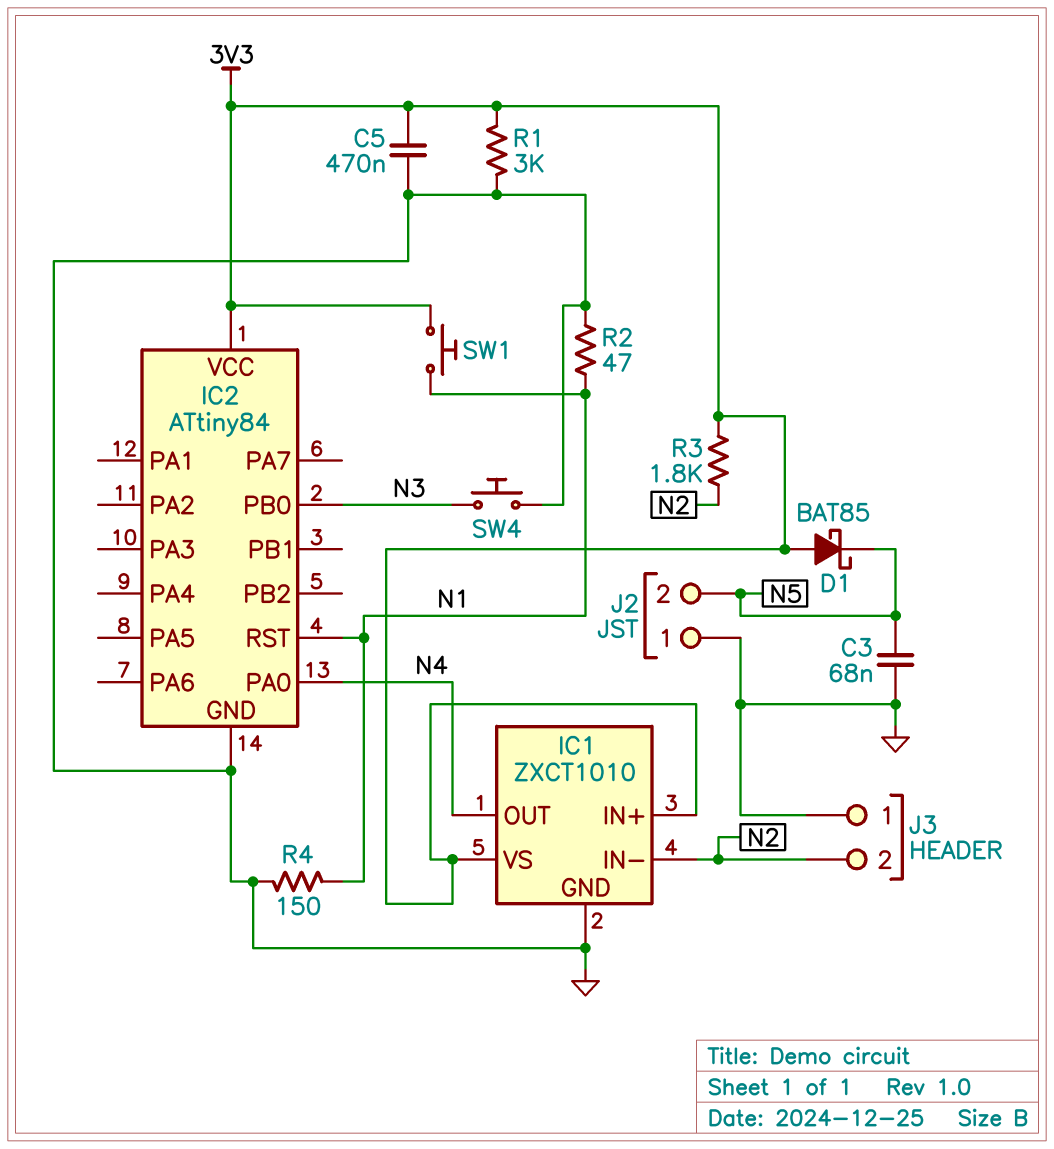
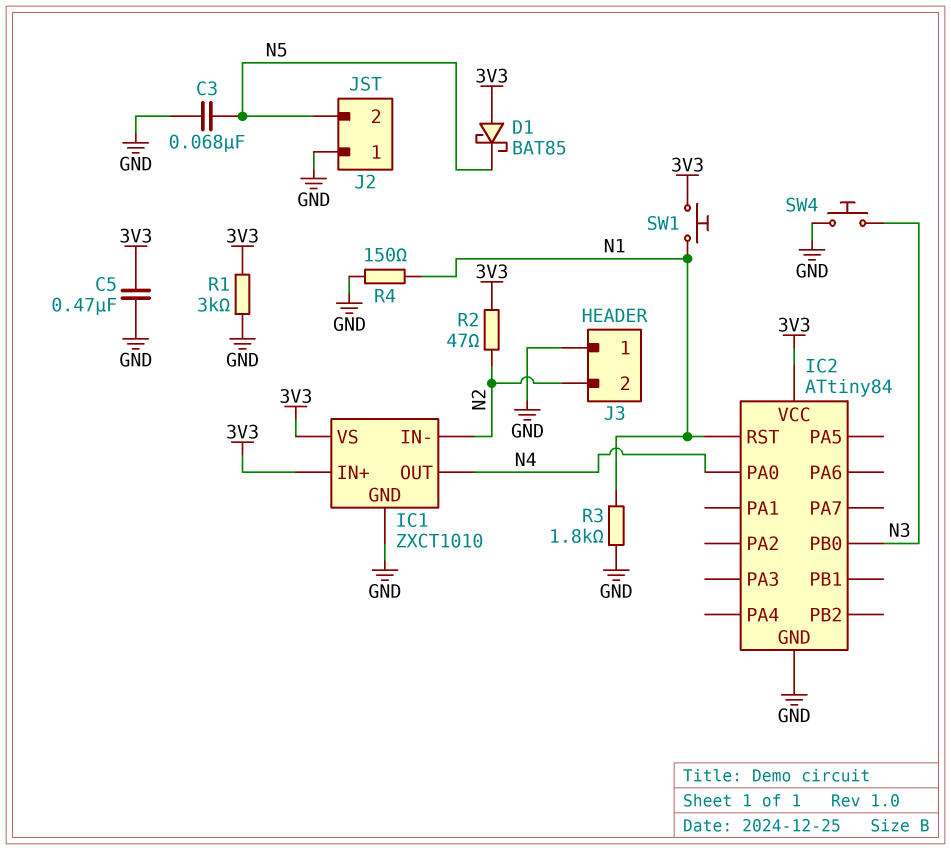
R2: 47 (GND, N1) -> 47 (3V3, N2)
R3: 1.8k (3V3, N2) -> 1.8k (GND, N1)

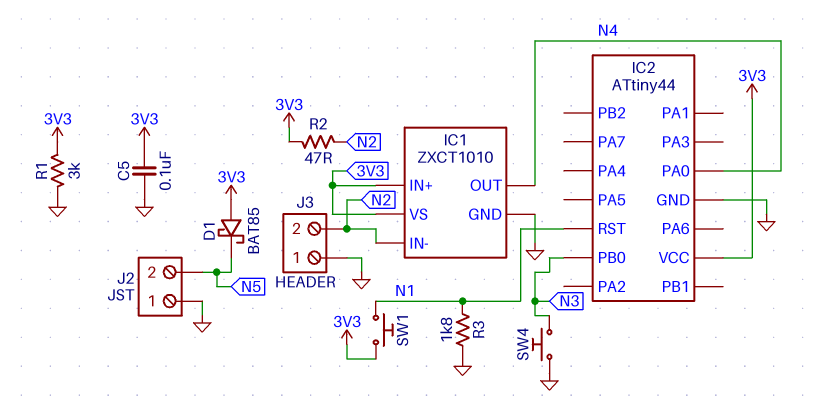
C3: 68nF (GND, N5) -> none
C5: 470nF (3V3, GND) -> 100nF (3V3, GND)
IC2: ATtiny84 -> ATtiny44
R4: 150 (GND, N1) -> none

